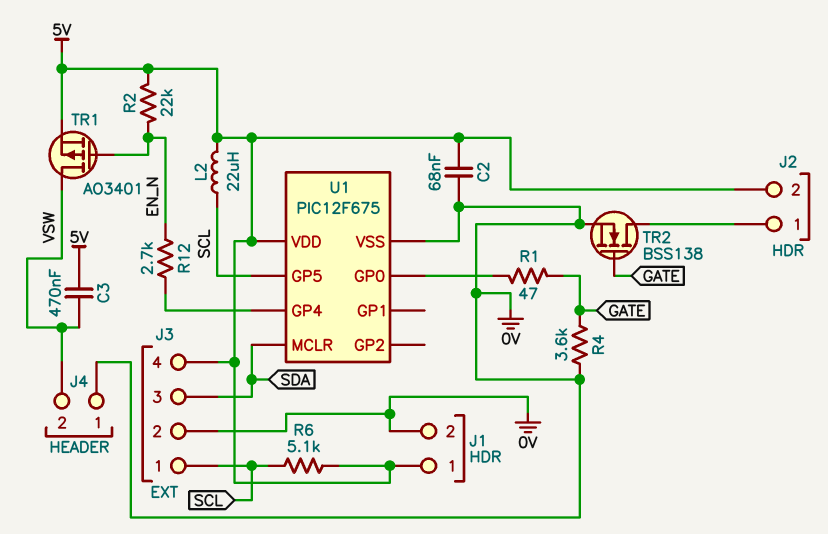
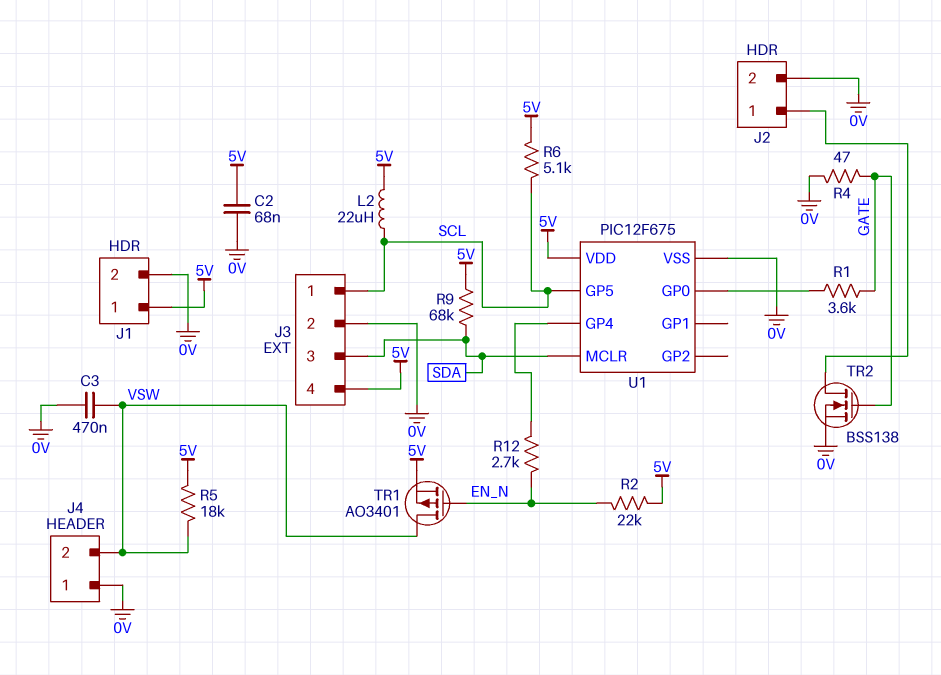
C3: 470nF (5V, VSW) -> 470nF (0V, VSW)
J2 pin 2: 5V -> 0V
R1: 47 (GATE, U1/GP0) -> 3.6k (GATE, U1/GP0)
R4: 3.6k (0V, GATE) -> 47 (0V, GATE)
R5: none -> 18k (5V, VSW)
R9: none -> 68k (5V, SDA)

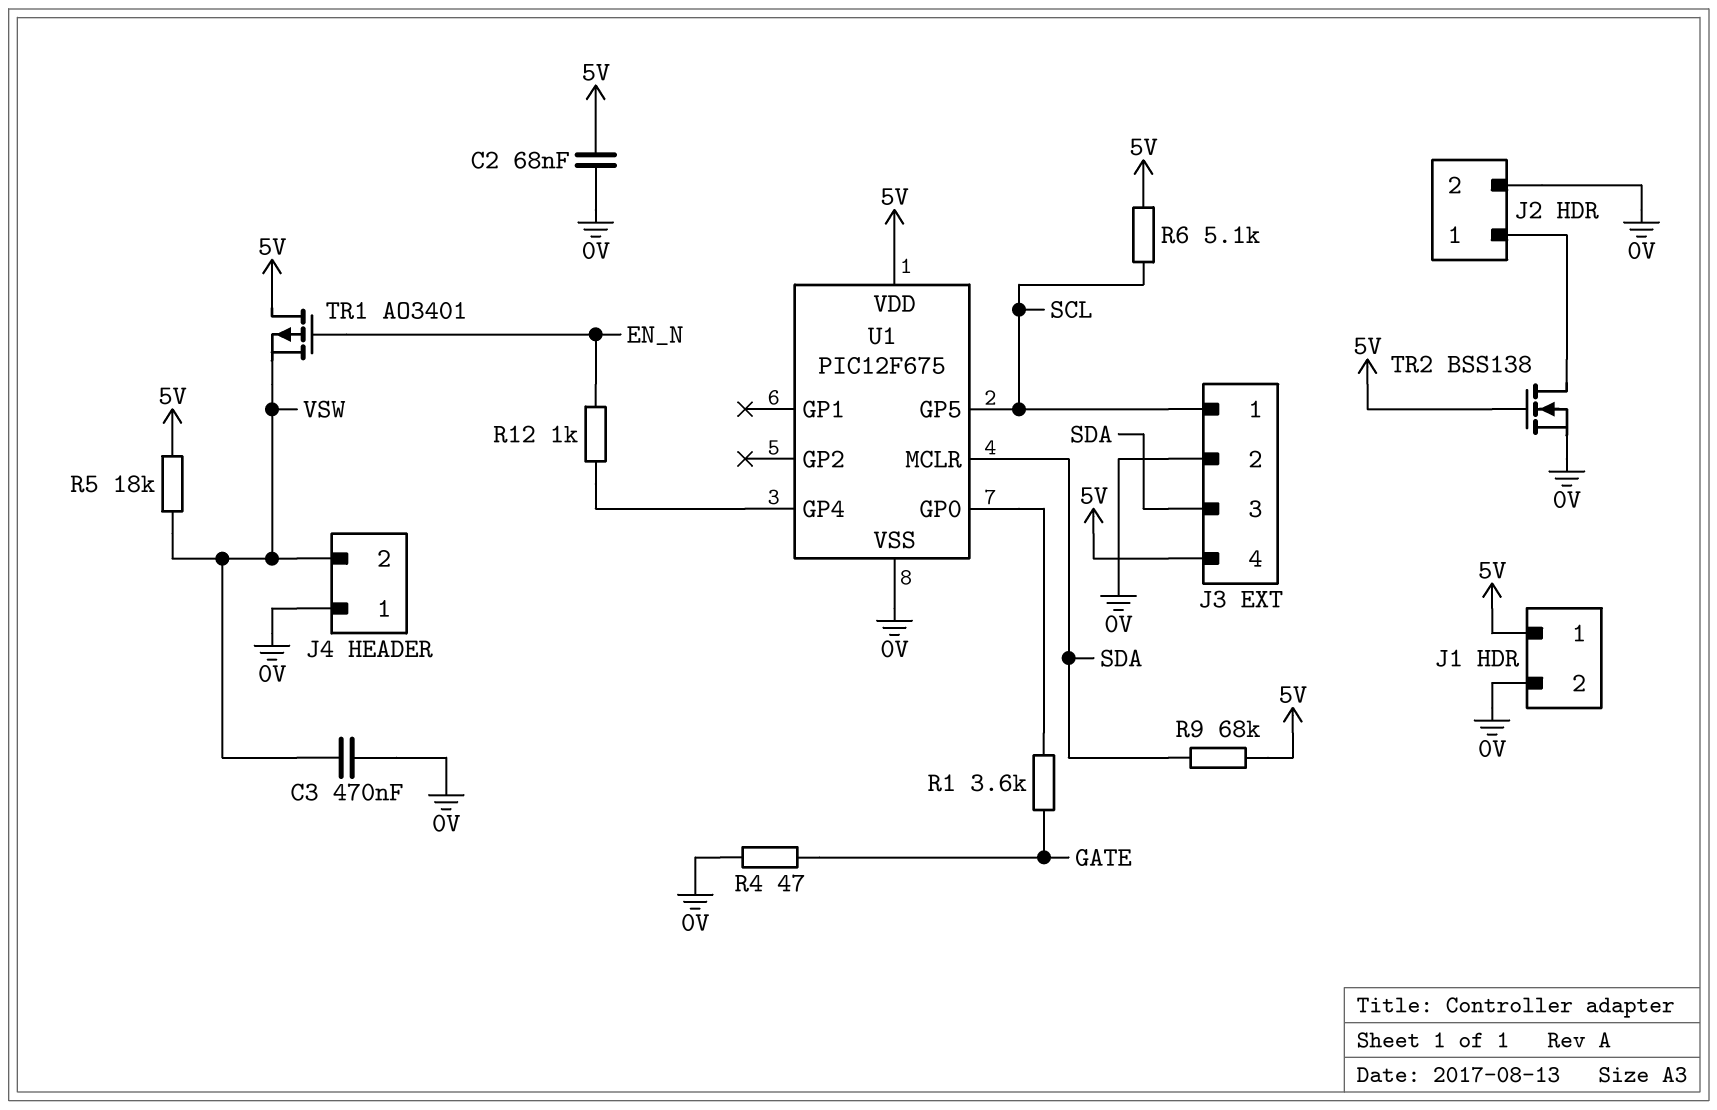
L2: 22uH (5V, SCL) -> none
R2: 22k (5V, EN_N) -> none
R12: 2.7k (EN_N, U1/GP4) -> 1k (EN_N, U1/GP4)
TR1: PMOS AO3401 (G EN_N, D VSW, S 5V) -> PMOS AO3401 (G EN_N, D 5V, S VSW)
TR2: NMOS BSS138 (G GATE, D J2/1, S 0V) -> NMOS BSS138 (G 5V, D J2/1, S 0V)

